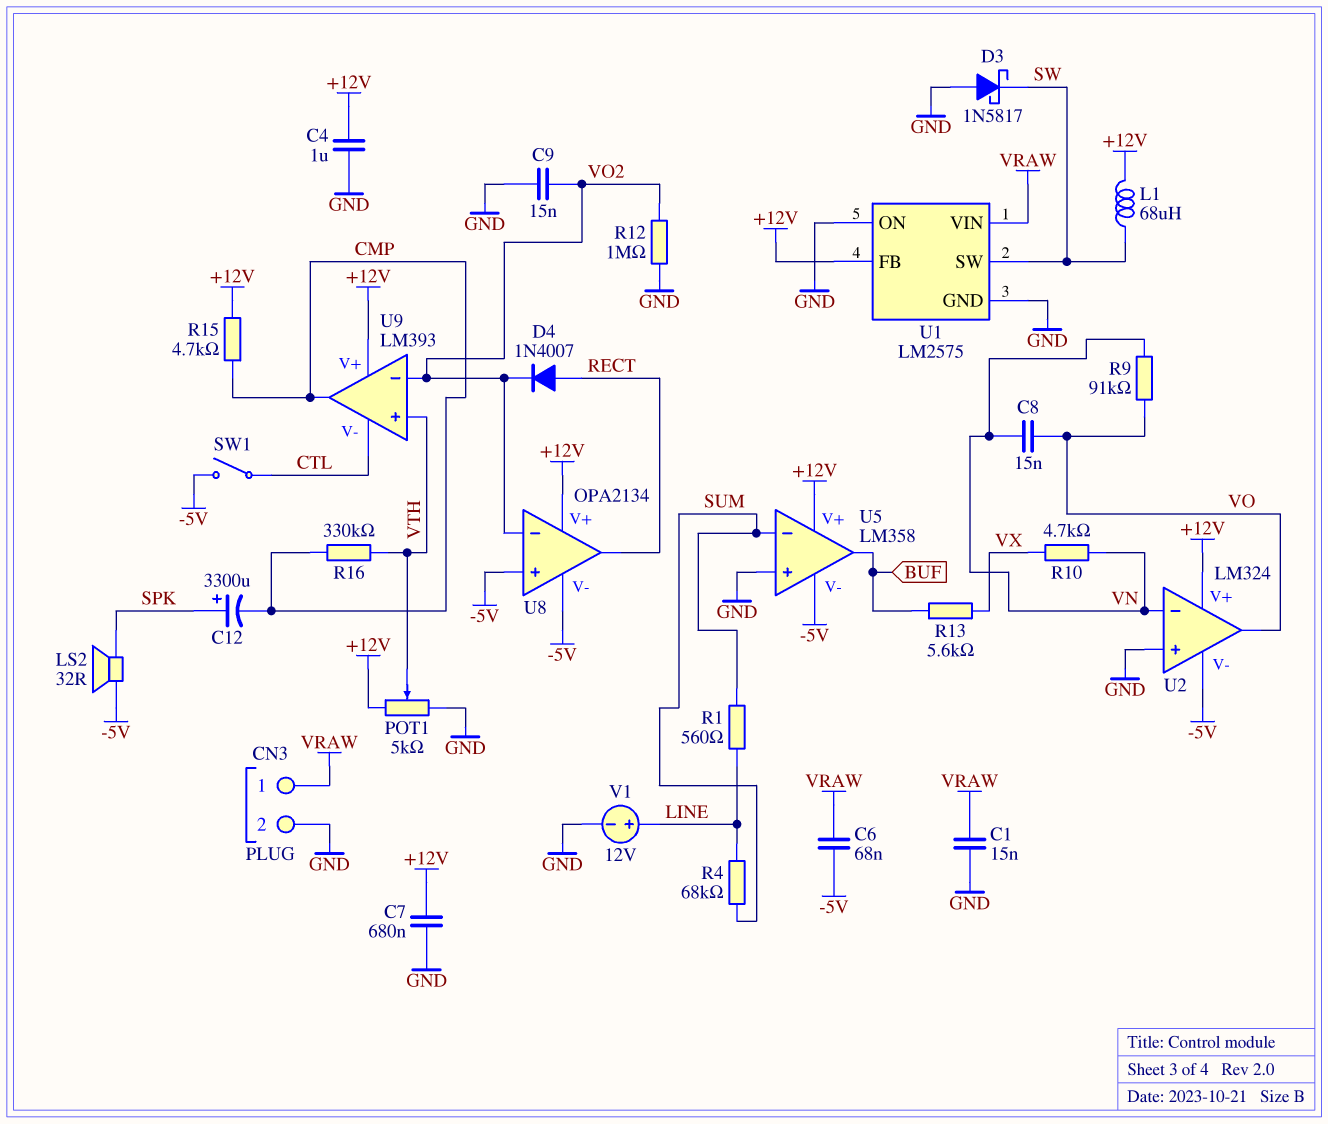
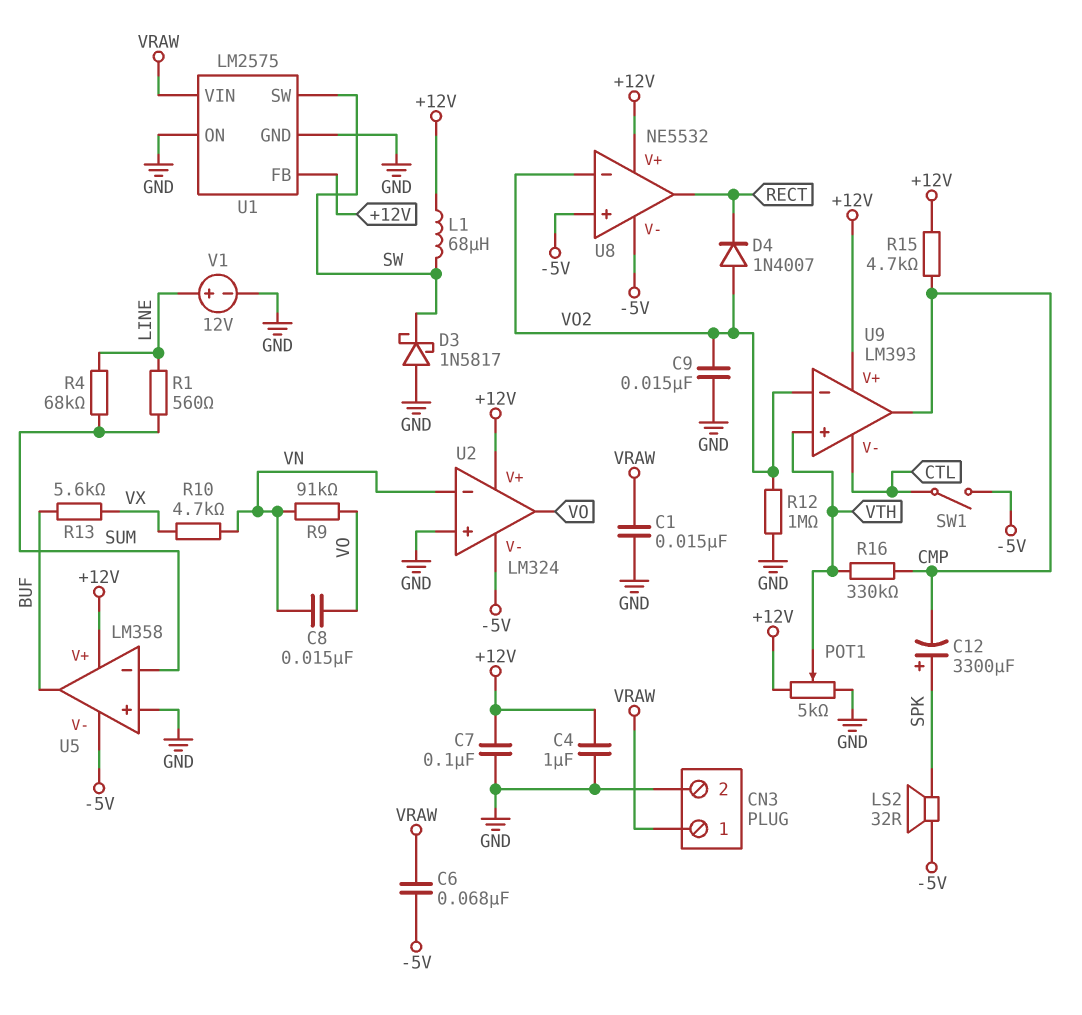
C7: 680nF (+12V, GND) -> 100nF (+12V, GND)
D4: diode 1N4007 (A RECT, K VO2) -> diode 1N4007 (A VO2, K RECT)
U8: OPA2134 -> NE5532

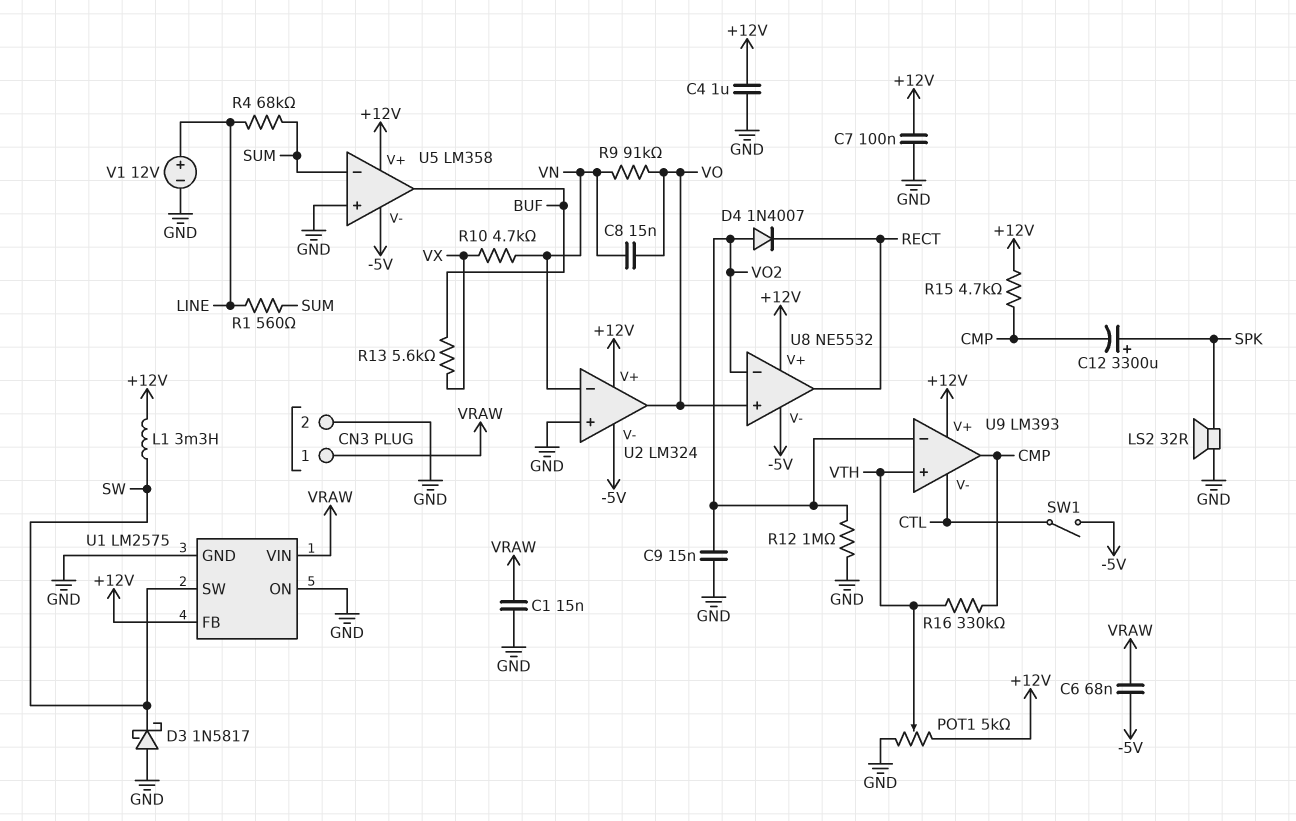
L1: 68uH (+12V, SW) -> 3.3mH (+12V, SW)
LS2: speaker 32R (-5V, SPK) -> speaker 32R (GND, SPK)
U8 pin in+: -5V -> VO

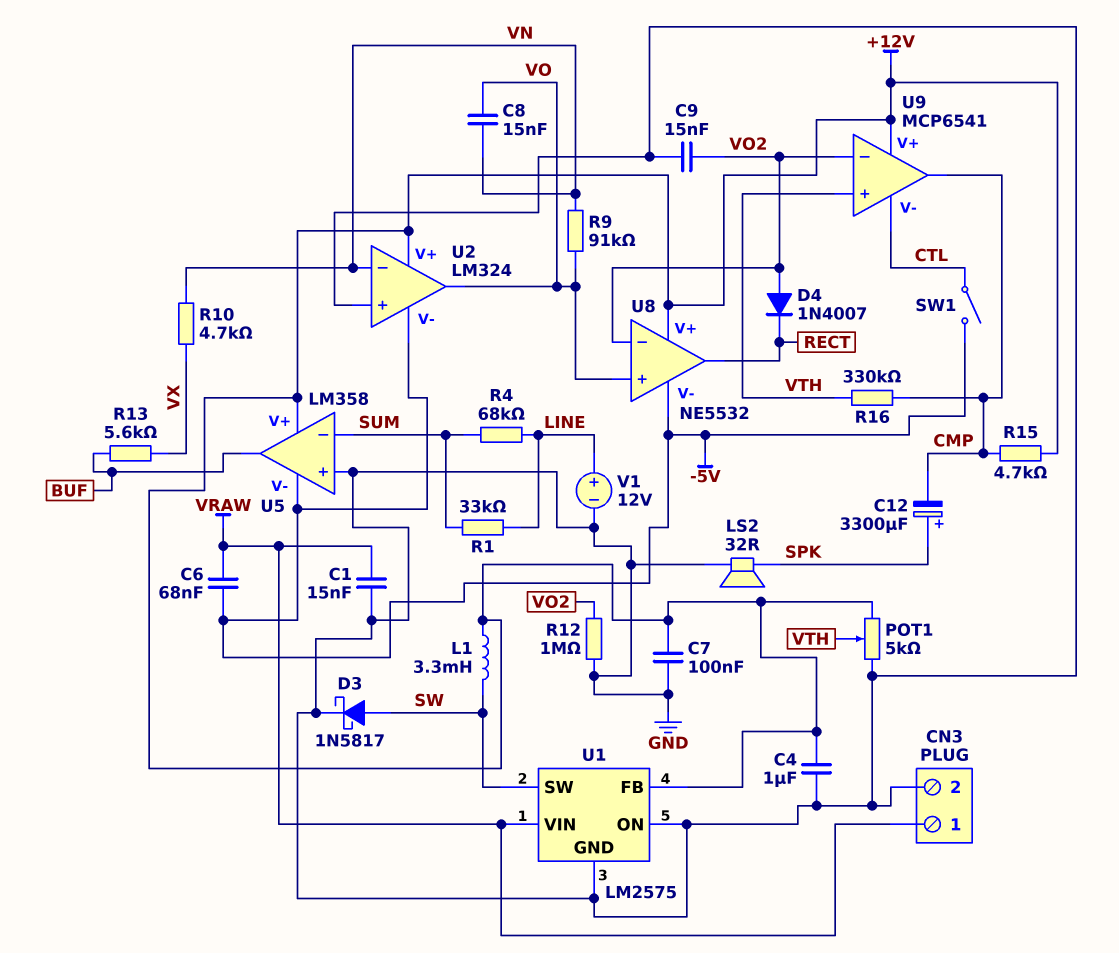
D3: schottky 1N5817 (A GND, K SW) -> schottky 1N5817 (A SW, K GND)
R1: 560 (LINE, SUM) -> 33k (LINE, SUM)
U9: LM393 -> MCP6541

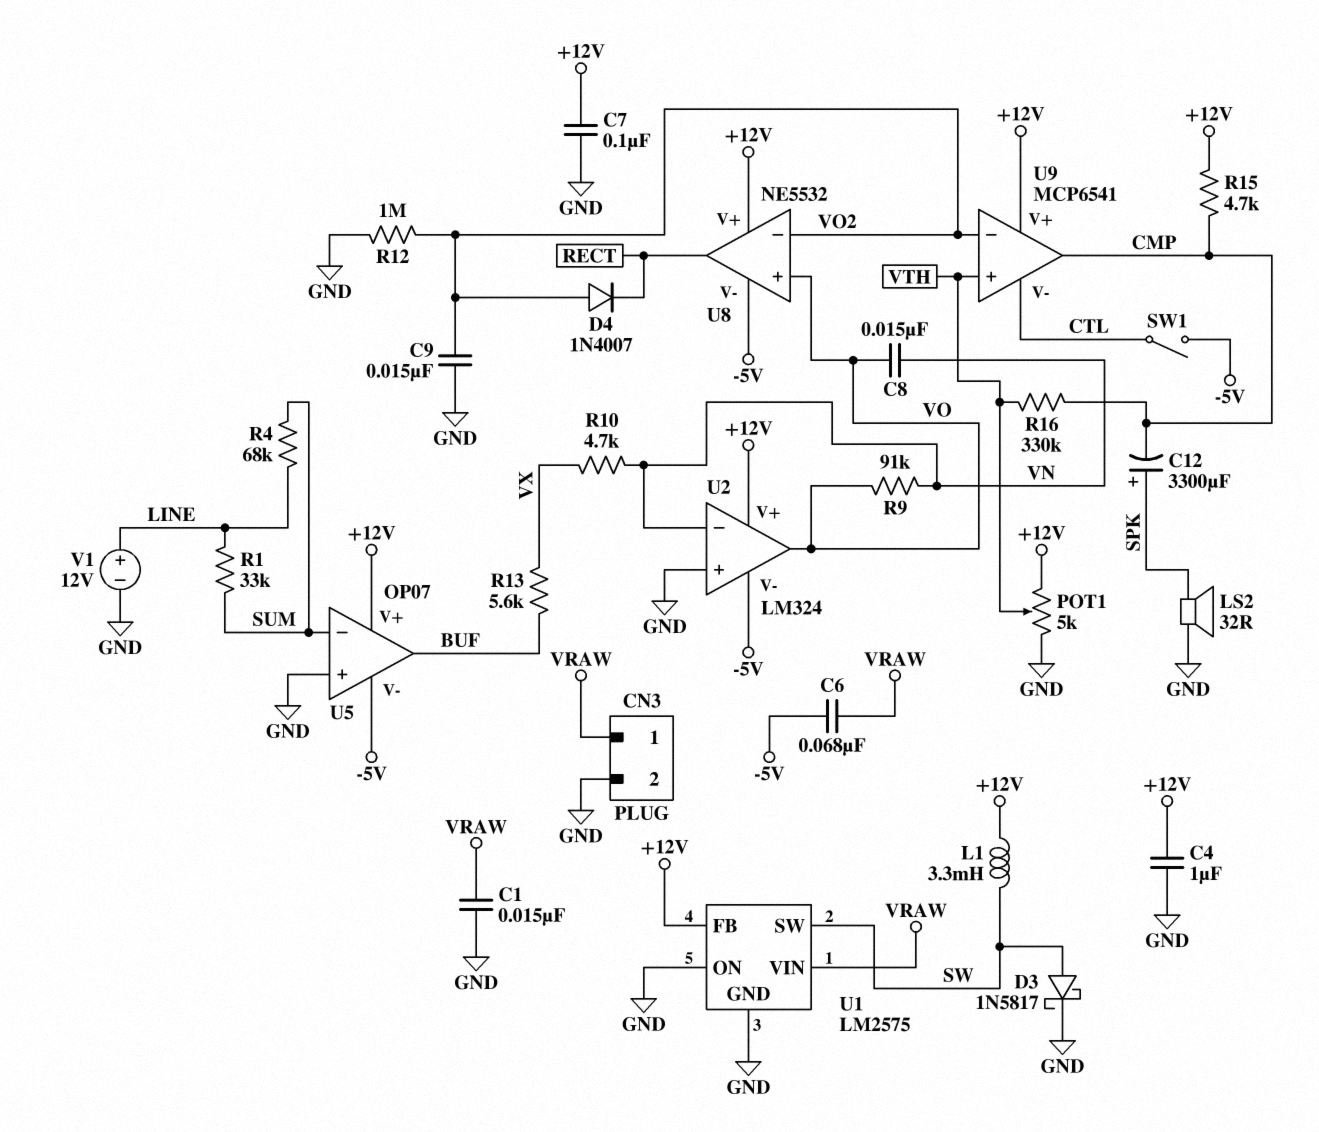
U5: LM358 -> OP07

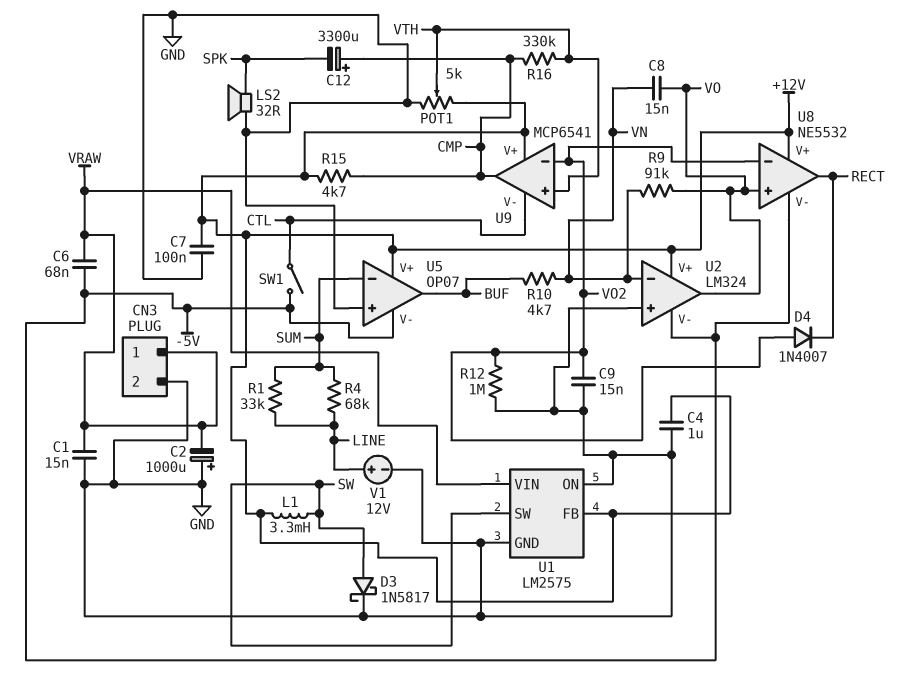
C2: none -> 1000uF (plus GND, minus VRAW)
C12: 3300uF (plus SPK, minus CMP) -> 3300uF (plus CMP, minus SPK)
R10: 4.7k (VN, VX) -> 4.7k (BUF, VN)
R13: 5.6k (BUF, VX) -> none

